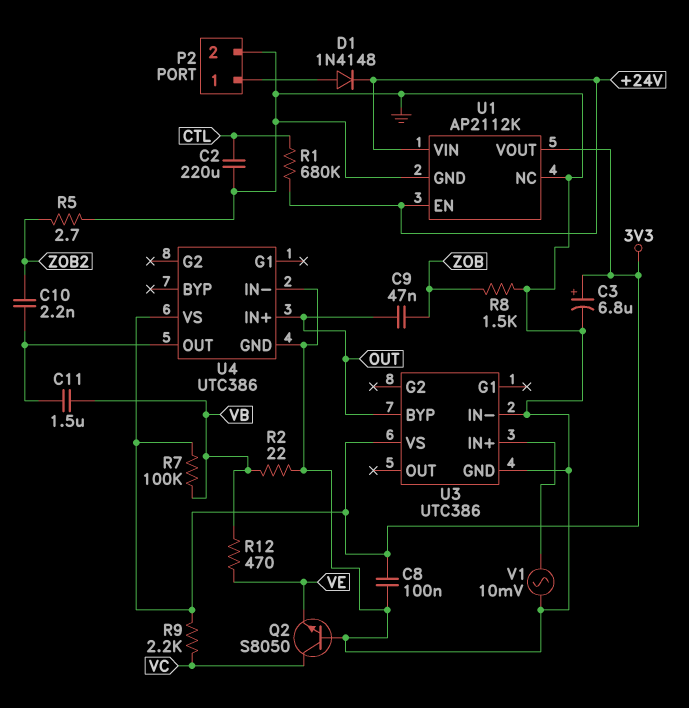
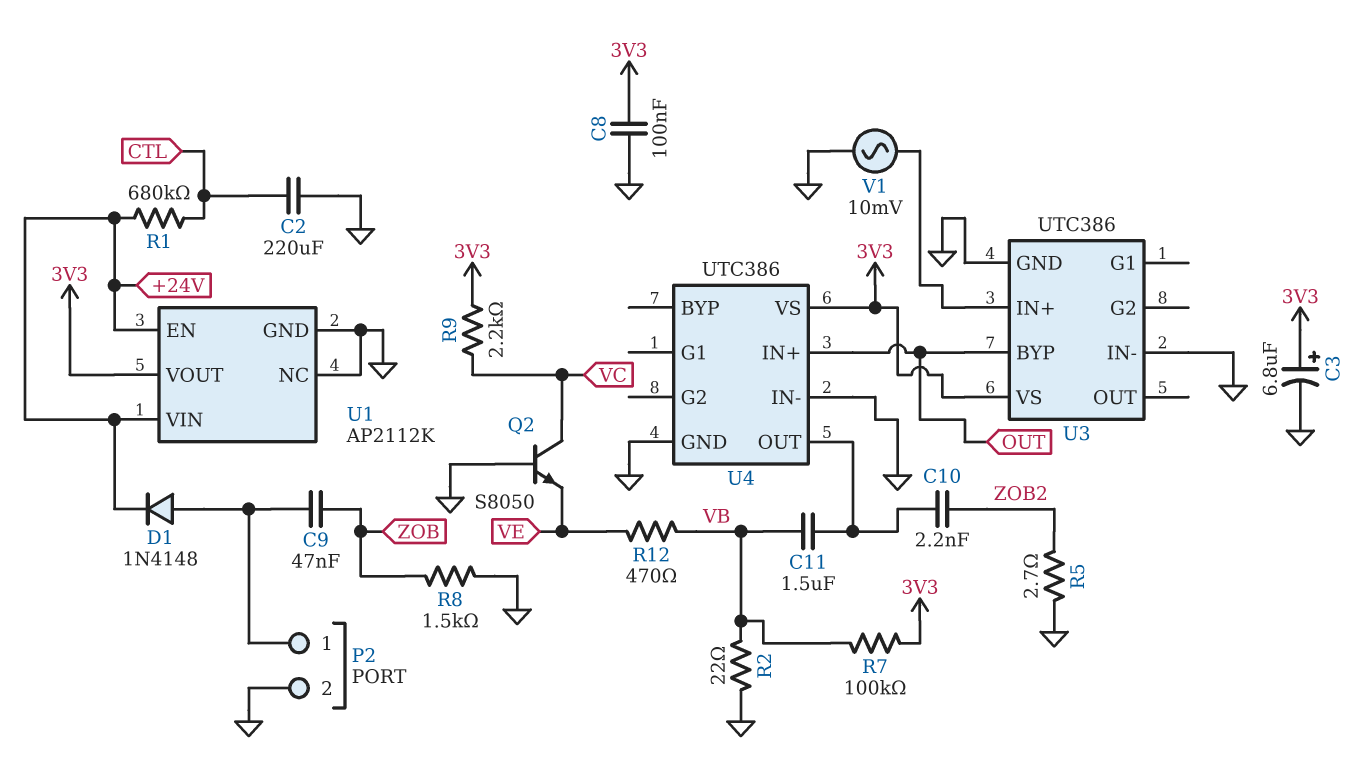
C9: 47nF (OUT, ZOB) -> 47nF (P2/1, ZOB)

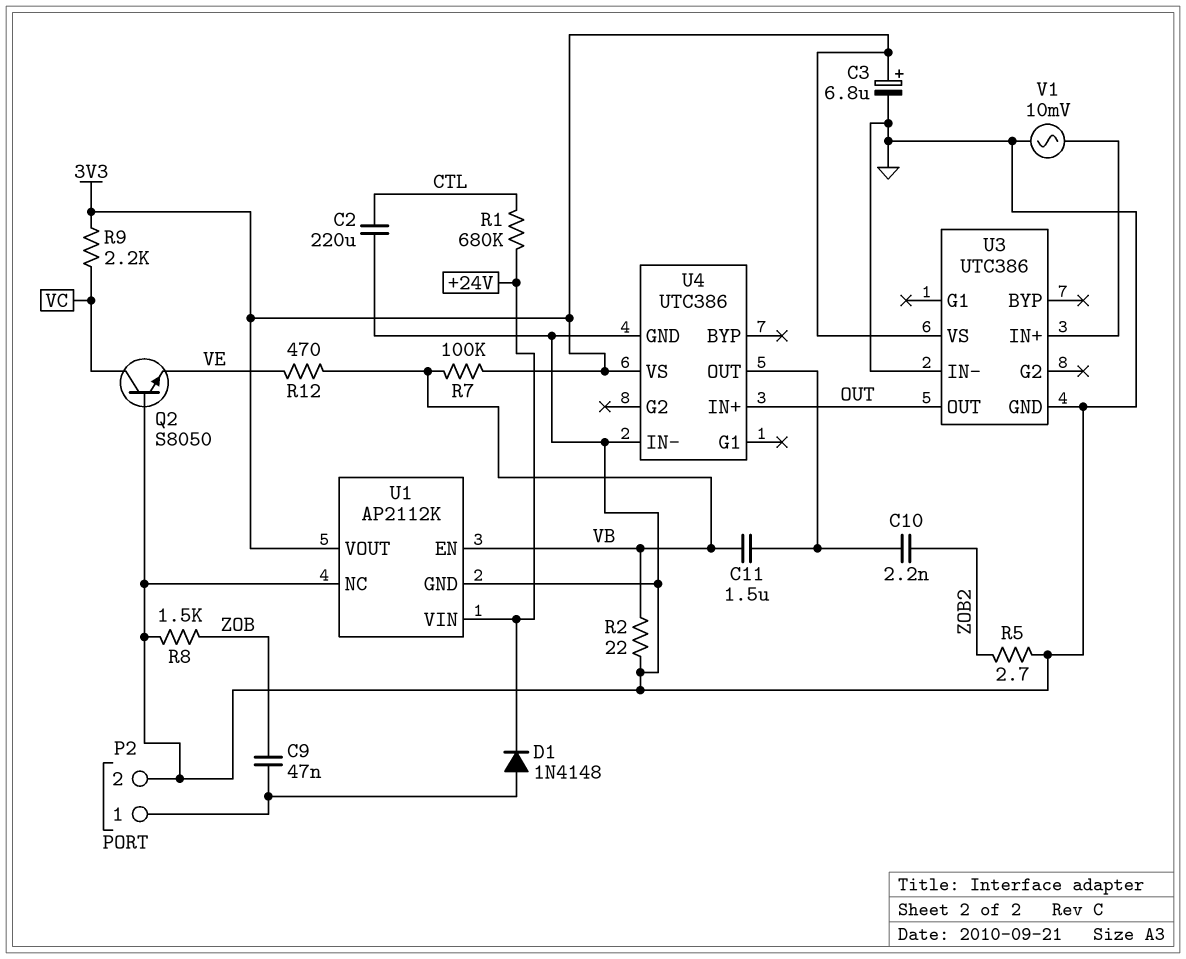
C8: 100nF (3V3, GND) -> none
U1 pin EN: +24V -> VB
U3 pin BYP: OUT -> none
U3 pin OUT: none -> OUT

